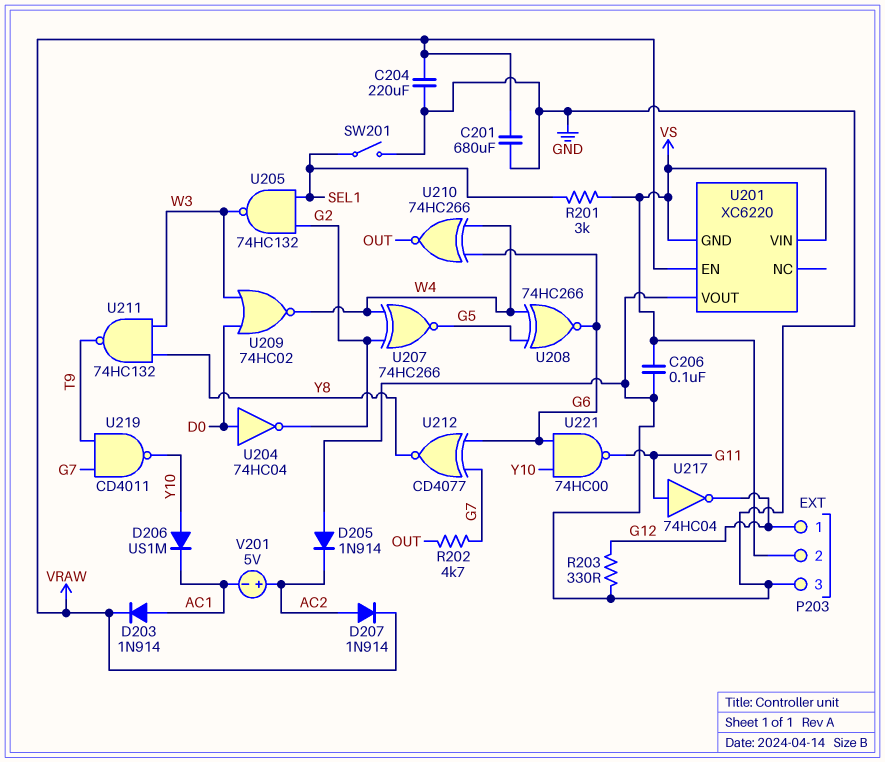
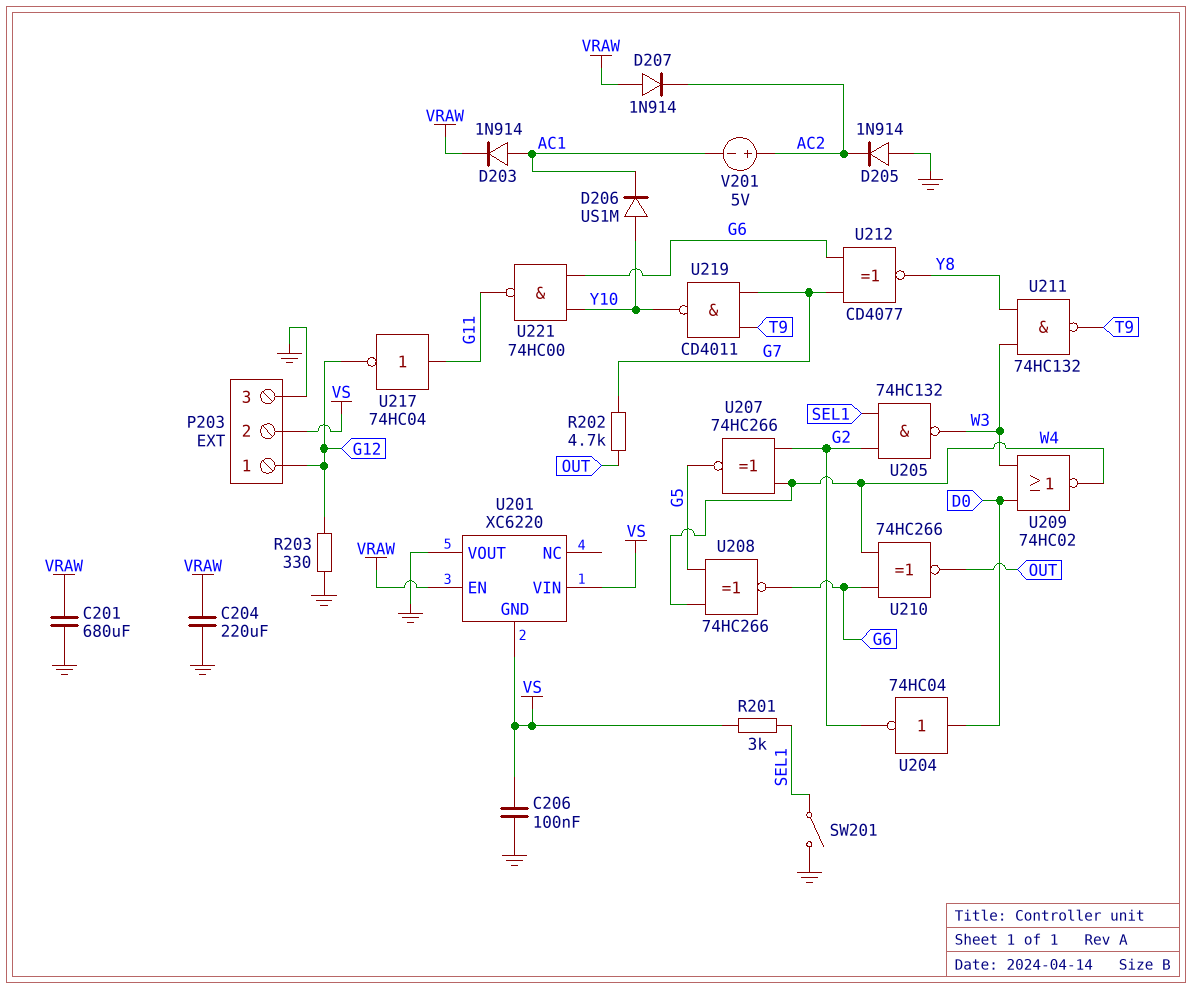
D207: diode 1N914 (A AC2, K VRAW) -> diode 1N914 (A VRAW, K AC2)

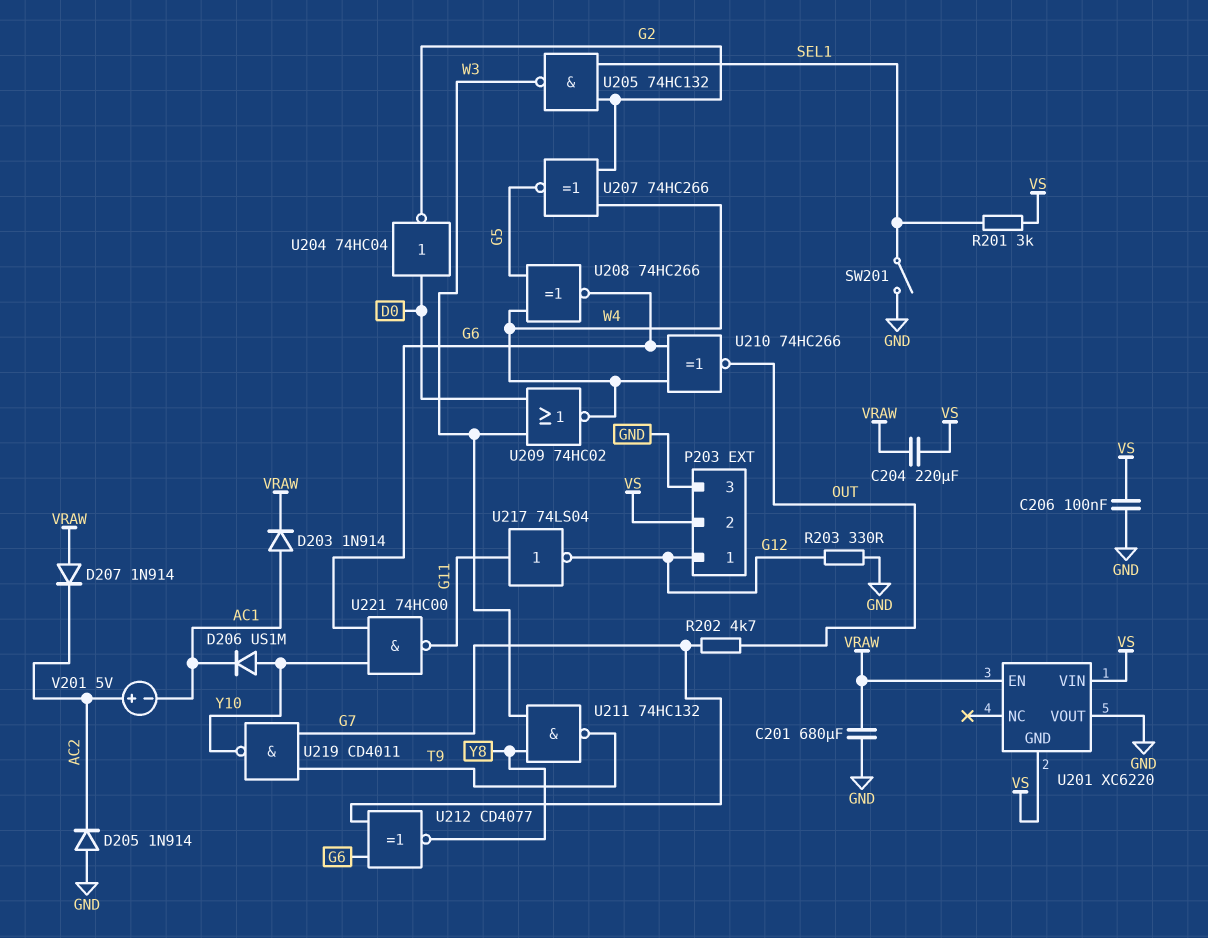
C204: 220uF (GND, VRAW) -> 220uF (VRAW, VS)
U217: NOT 74HC04 (in G11, out G12) -> NOT 74LS04 (in G11, out G12)

